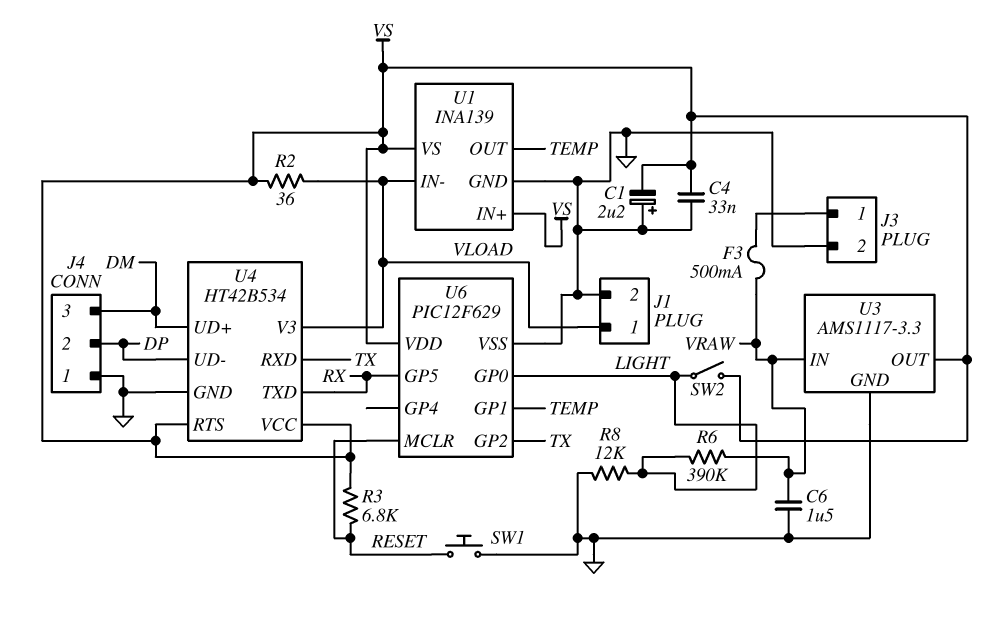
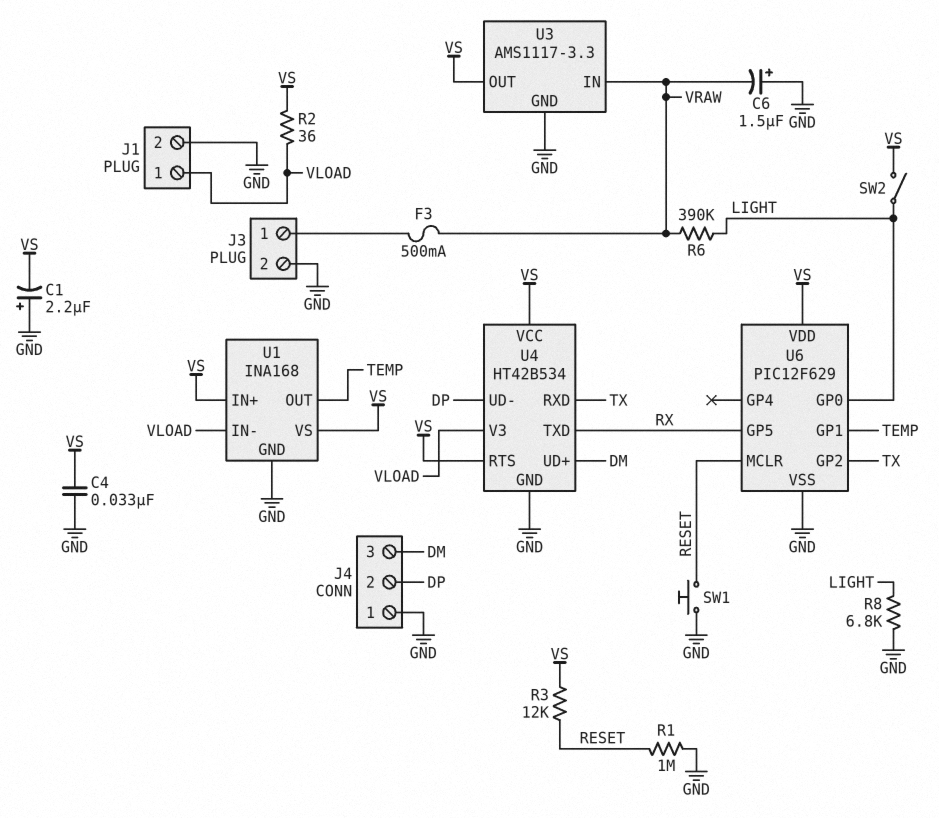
C6: 1.5uF (GND, VRAW) -> 1.5uF (plus GND, minus VRAW)
R1: none -> 1M (GND, RESET)
R3: 6.8k (RESET, VS) -> 12k (RESET, VS)
R8: 12k (GND, LIGHT) -> 6.8k (GND, LIGHT)
U1: INA139 -> INA168

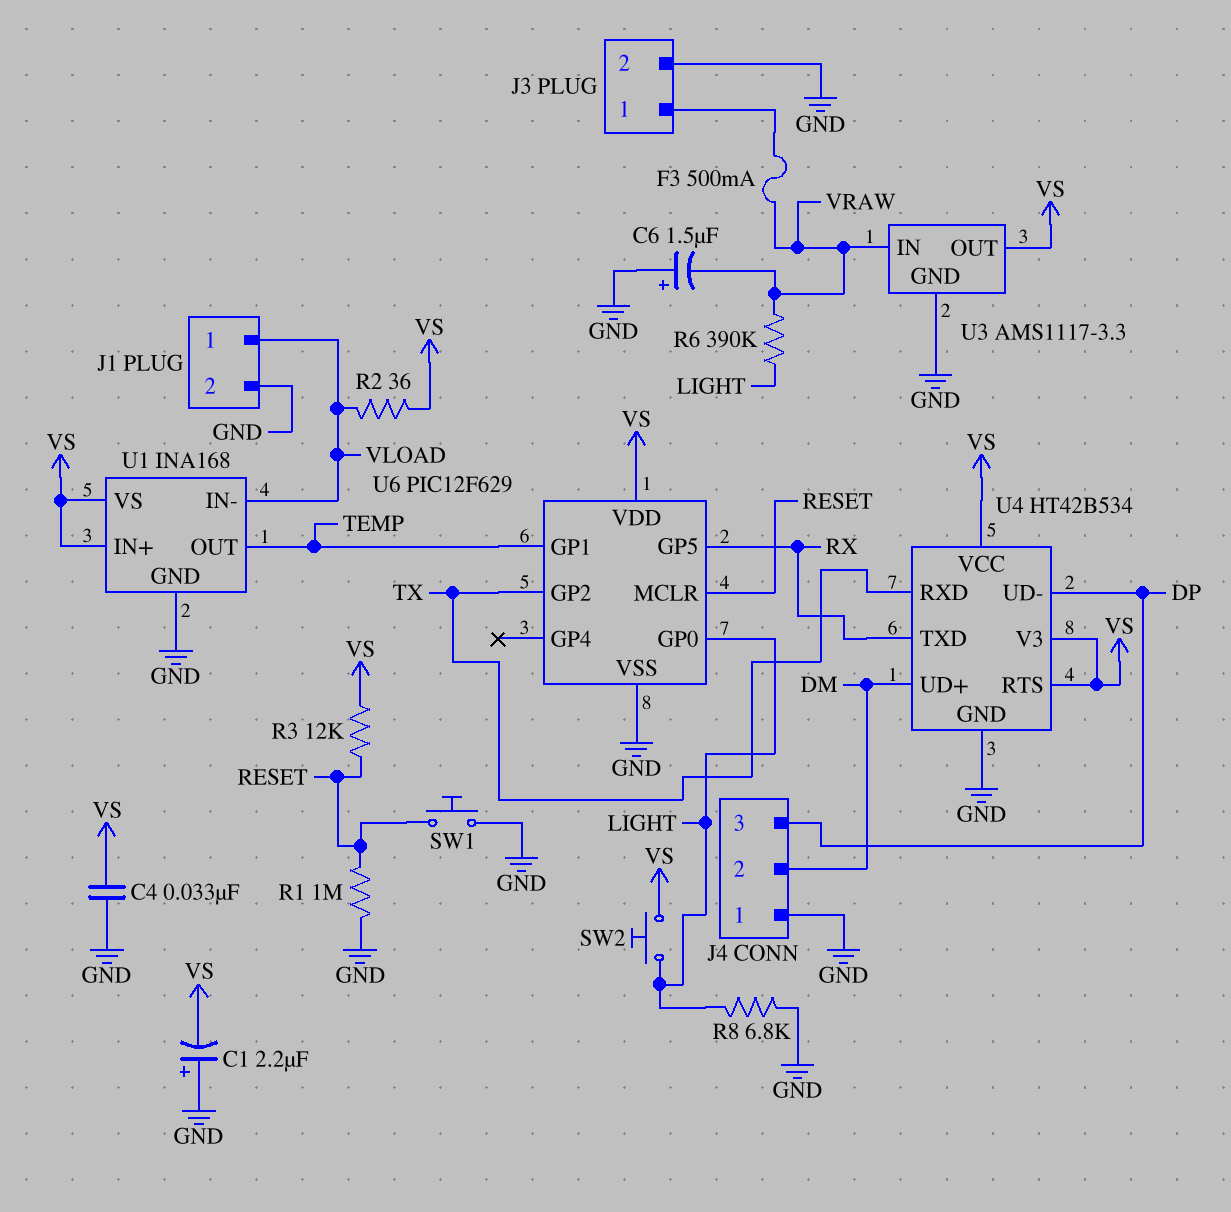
J4 pin 2: DP -> DM
J4 pin 3: DM -> DP
SW2: switch (LIGHT, VS) -> button (LIGHT, VS)
U4 pin V3: VLOAD -> VS

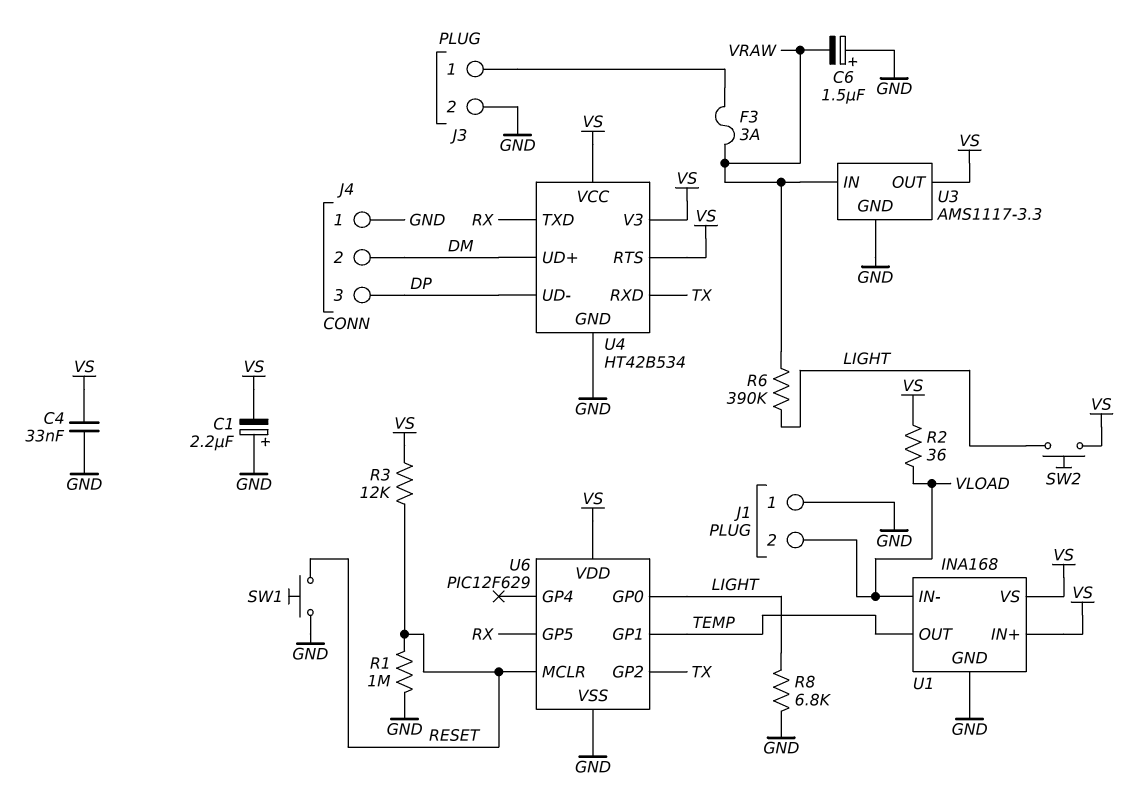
F3: 500mA (J3/1, VRAW) -> 3A (J3/1, VRAW)
J1 pin 1: VLOAD -> GND
J1 pin 2: GND -> VLOAD

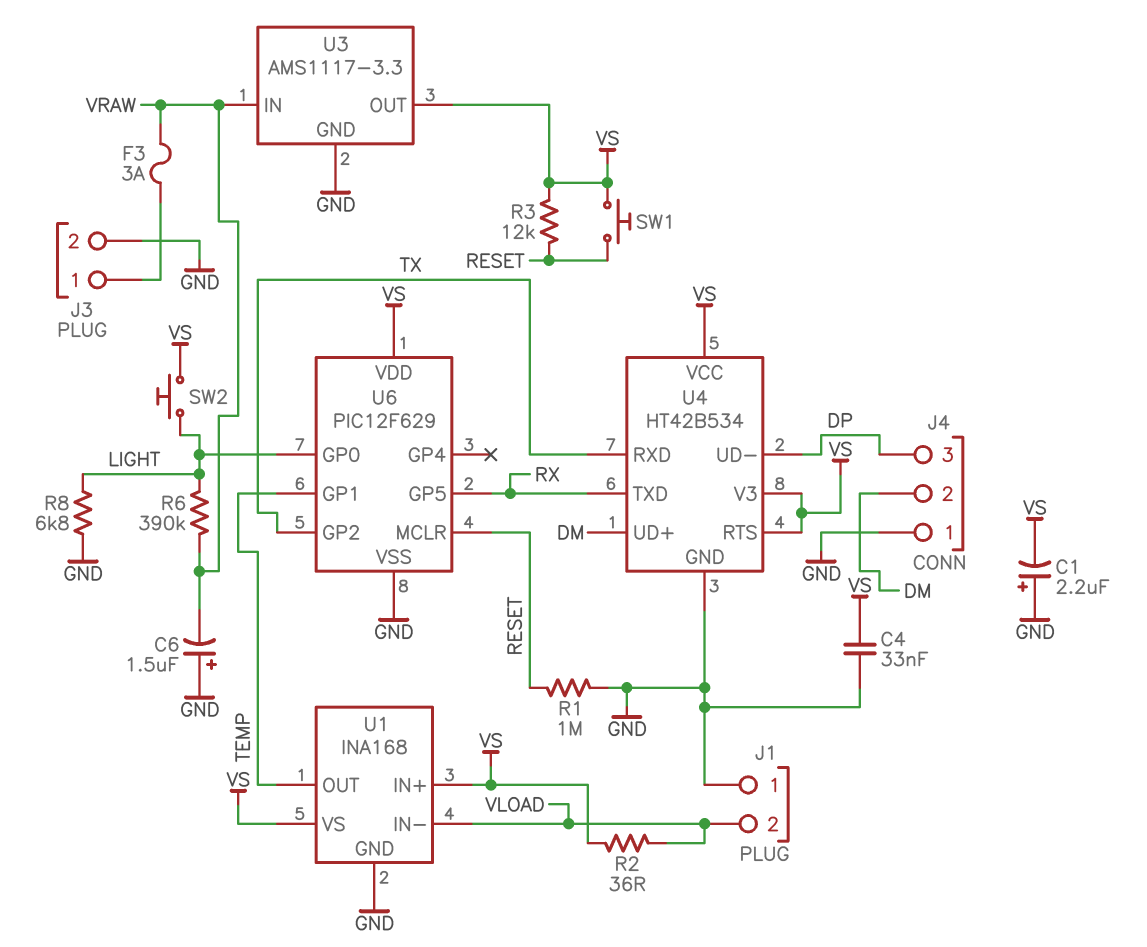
SW1: button (GND, RESET) -> button (RESET, VS)

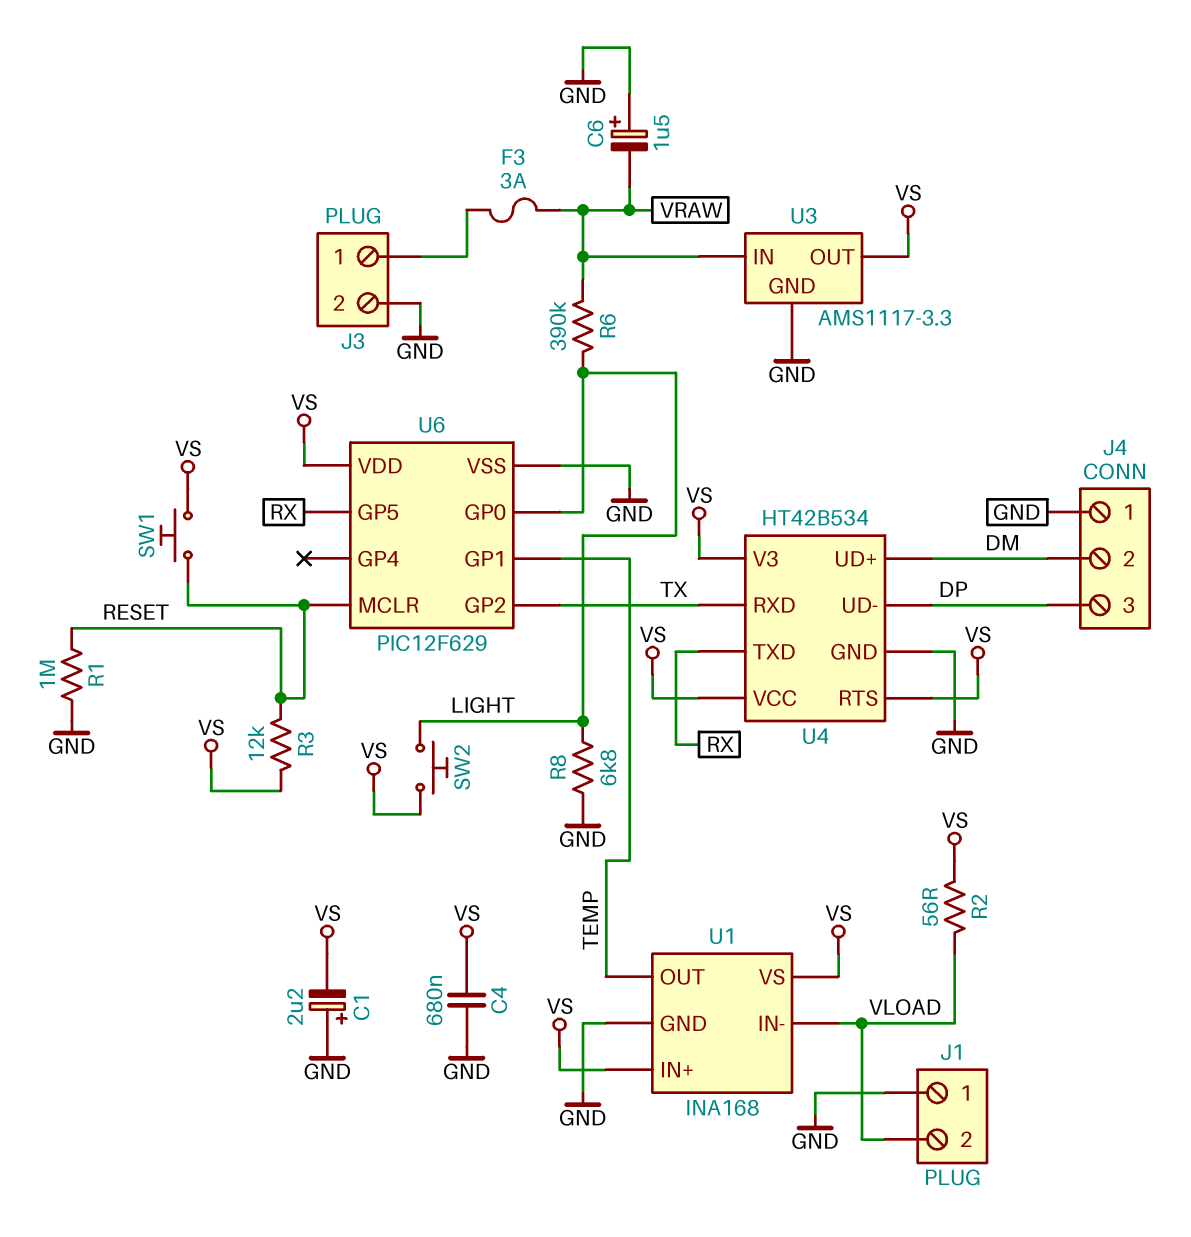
C4: 33nF (GND, VS) -> 680nF (GND, VS)
R2: 36 (VLOAD, VS) -> 56 (VLOAD, VS)

